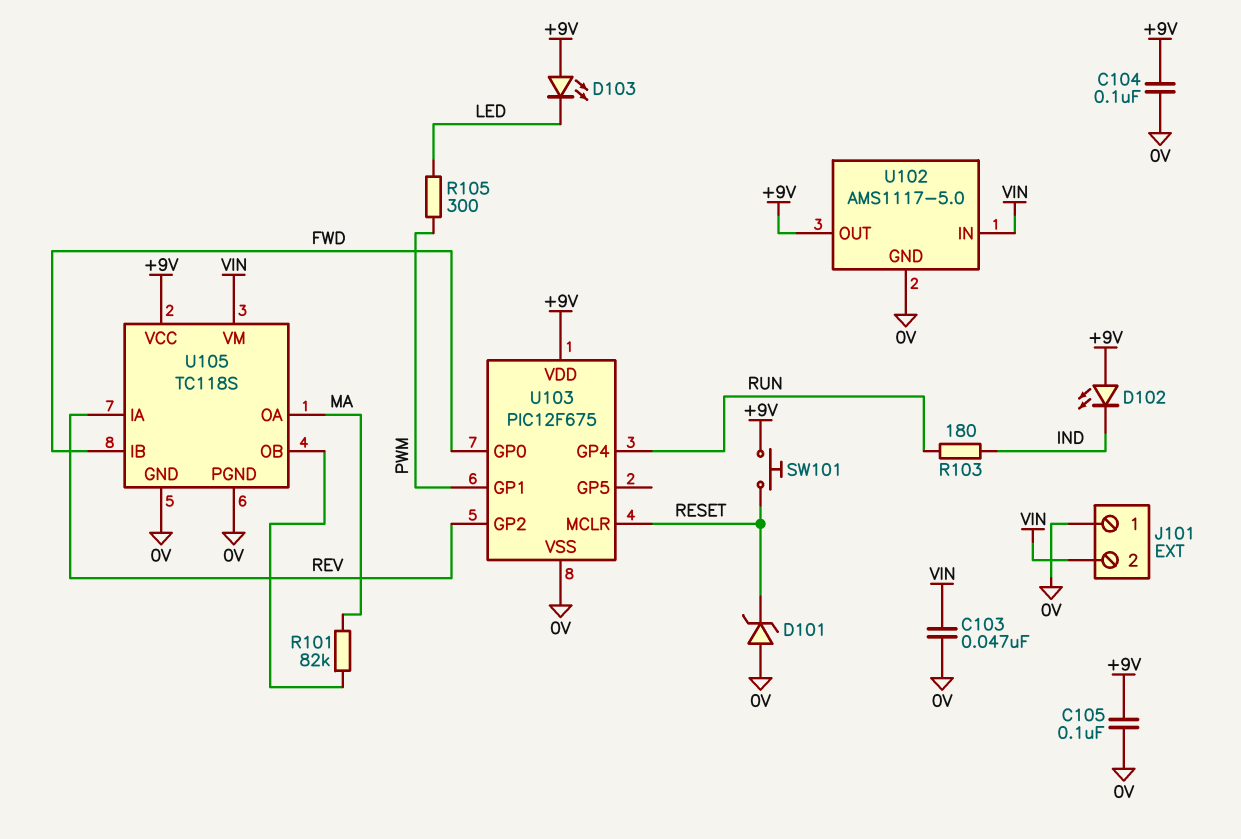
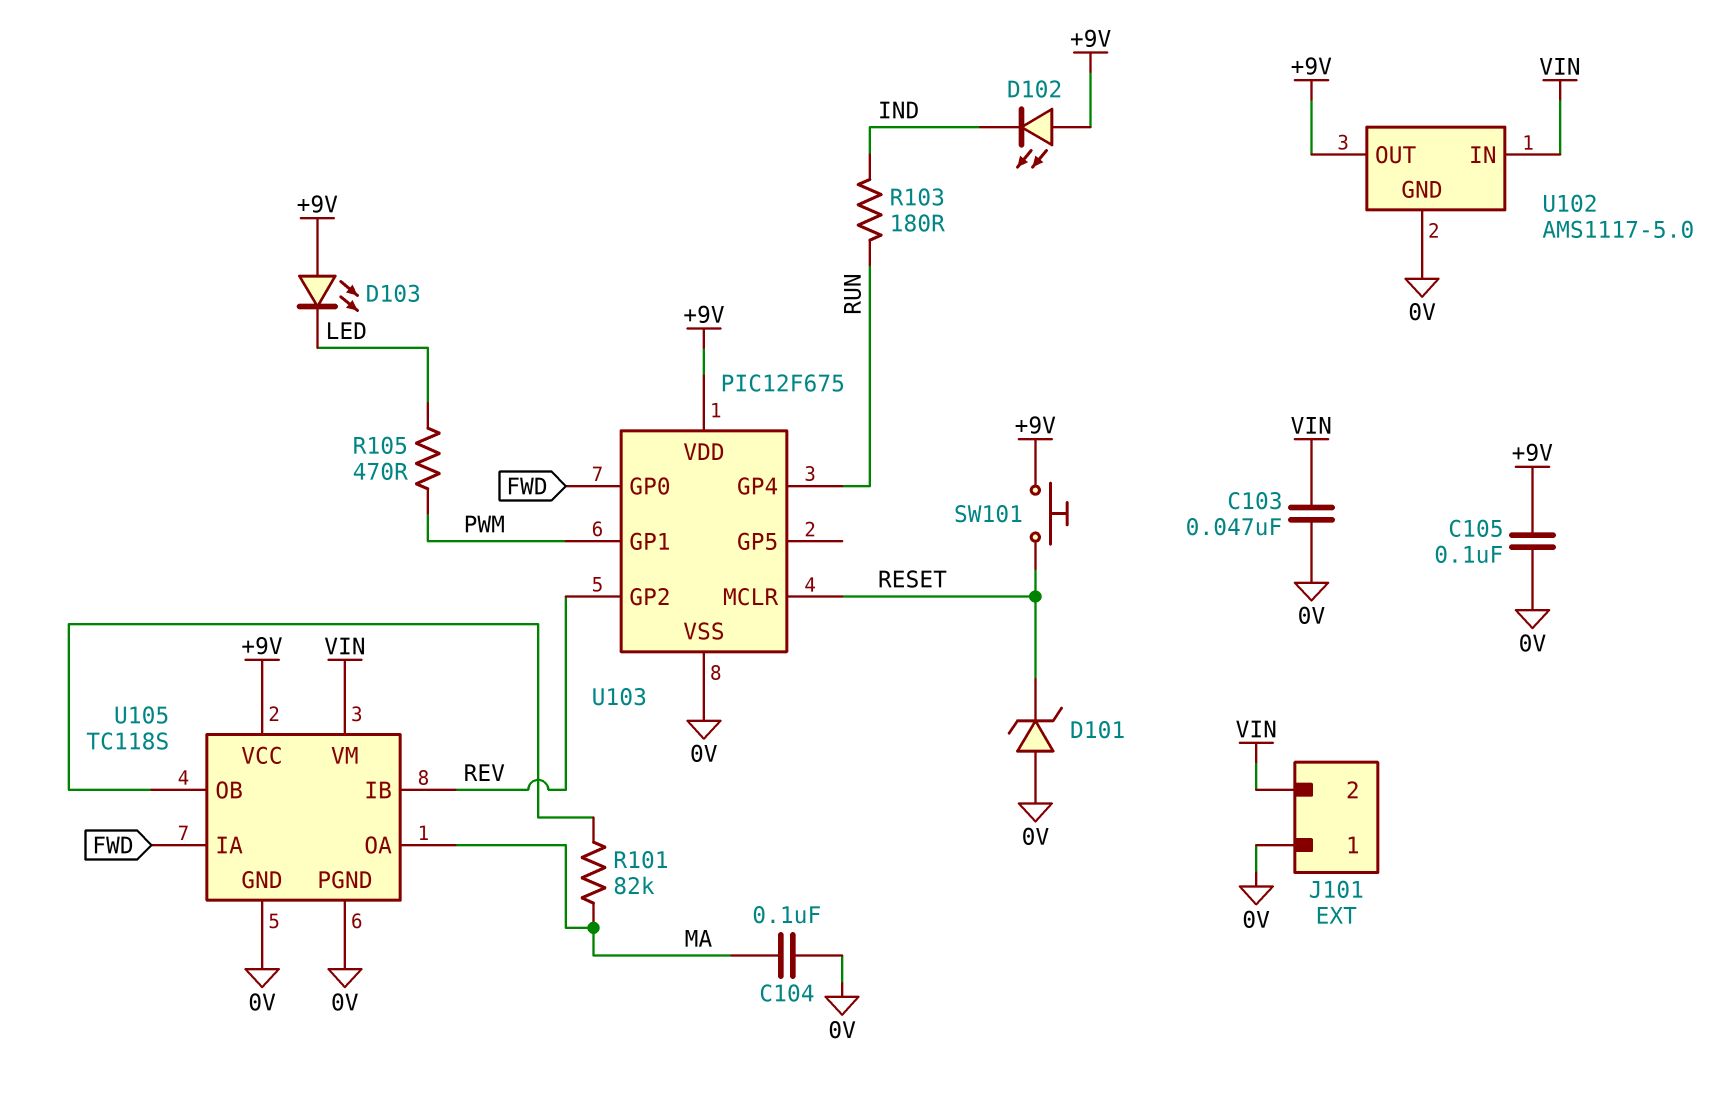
C104: 100nF (+9V, 0V) -> 100nF (0V, MA)
R105: 300 (LED, PWM) -> 470 (LED, PWM)
U105 pin IA: REV -> FWD
U105 pin IB: FWD -> REV

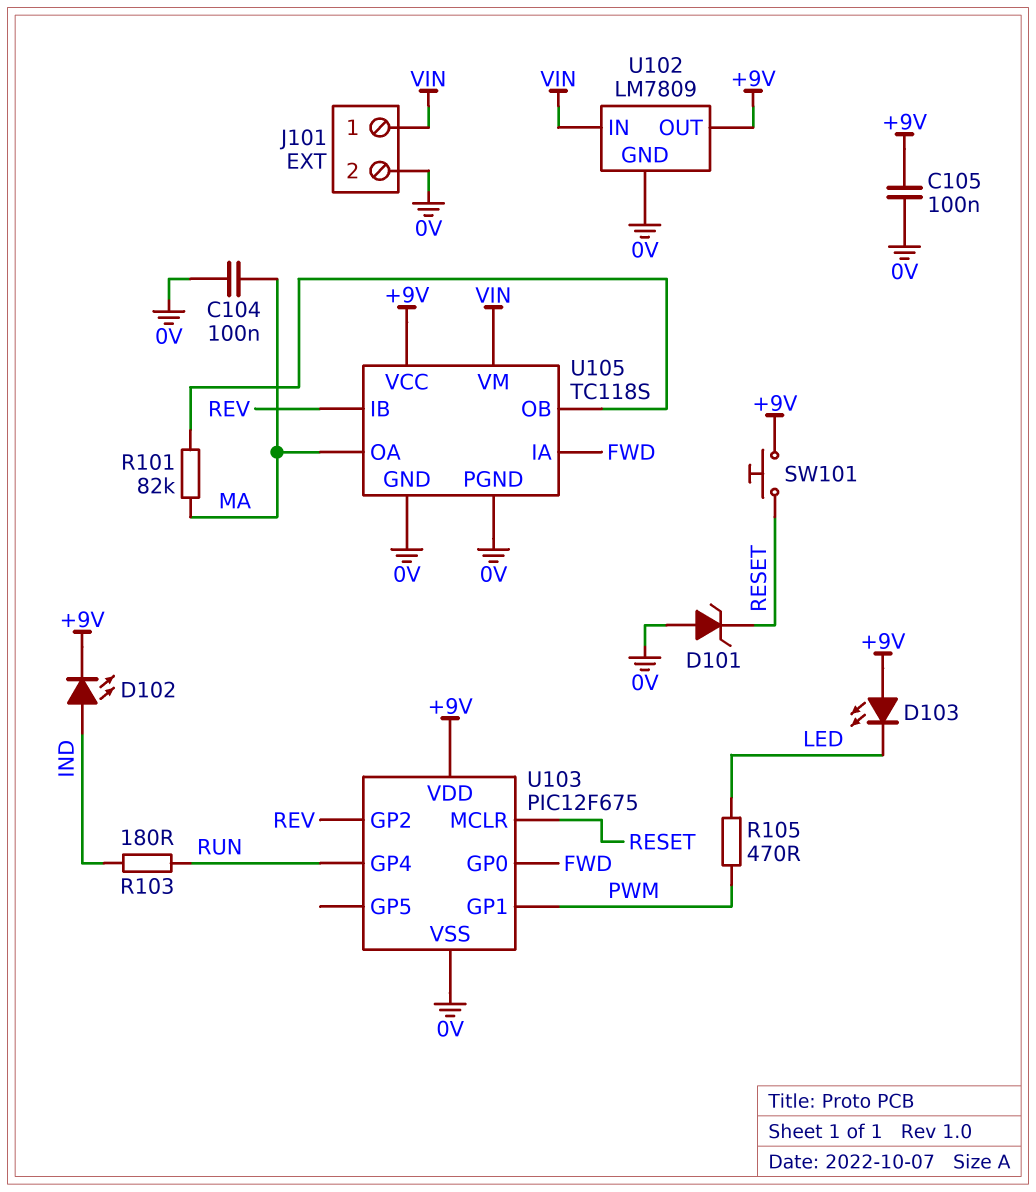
C103: 47nF (0V, VIN) -> none
D102: LED (A +9V, K IND) -> LED (A IND, K +9V)
J101 pin 1: 0V -> VIN
J101 pin 2: VIN -> 0V
U102: AMS1117-5.0 -> LM7809

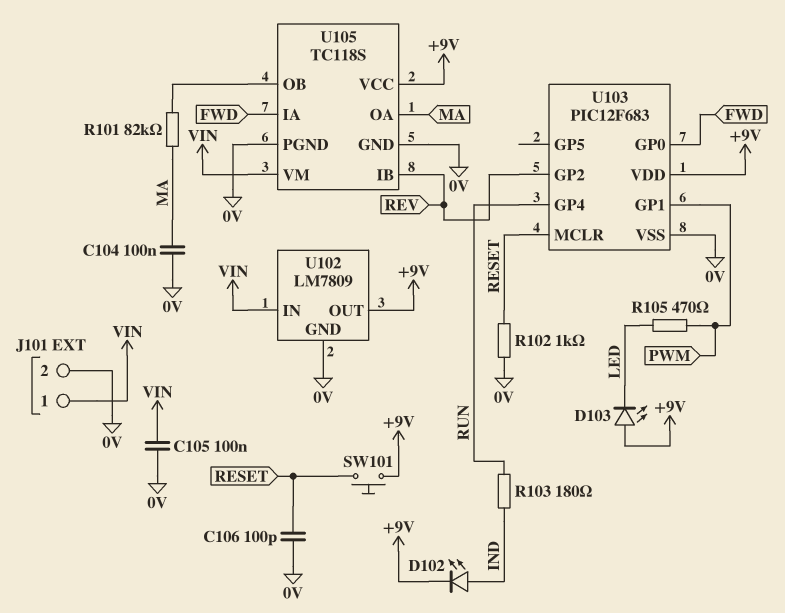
C105: 100nF (+9V, 0V) -> 100nF (0V, VIN)
C106: none -> 100pF (0V, RESET)
D101: zener (A 0V, K RESET) -> none
R102: none -> 1k (0V, RESET)
U103: PIC12F675 -> PIC12F683

